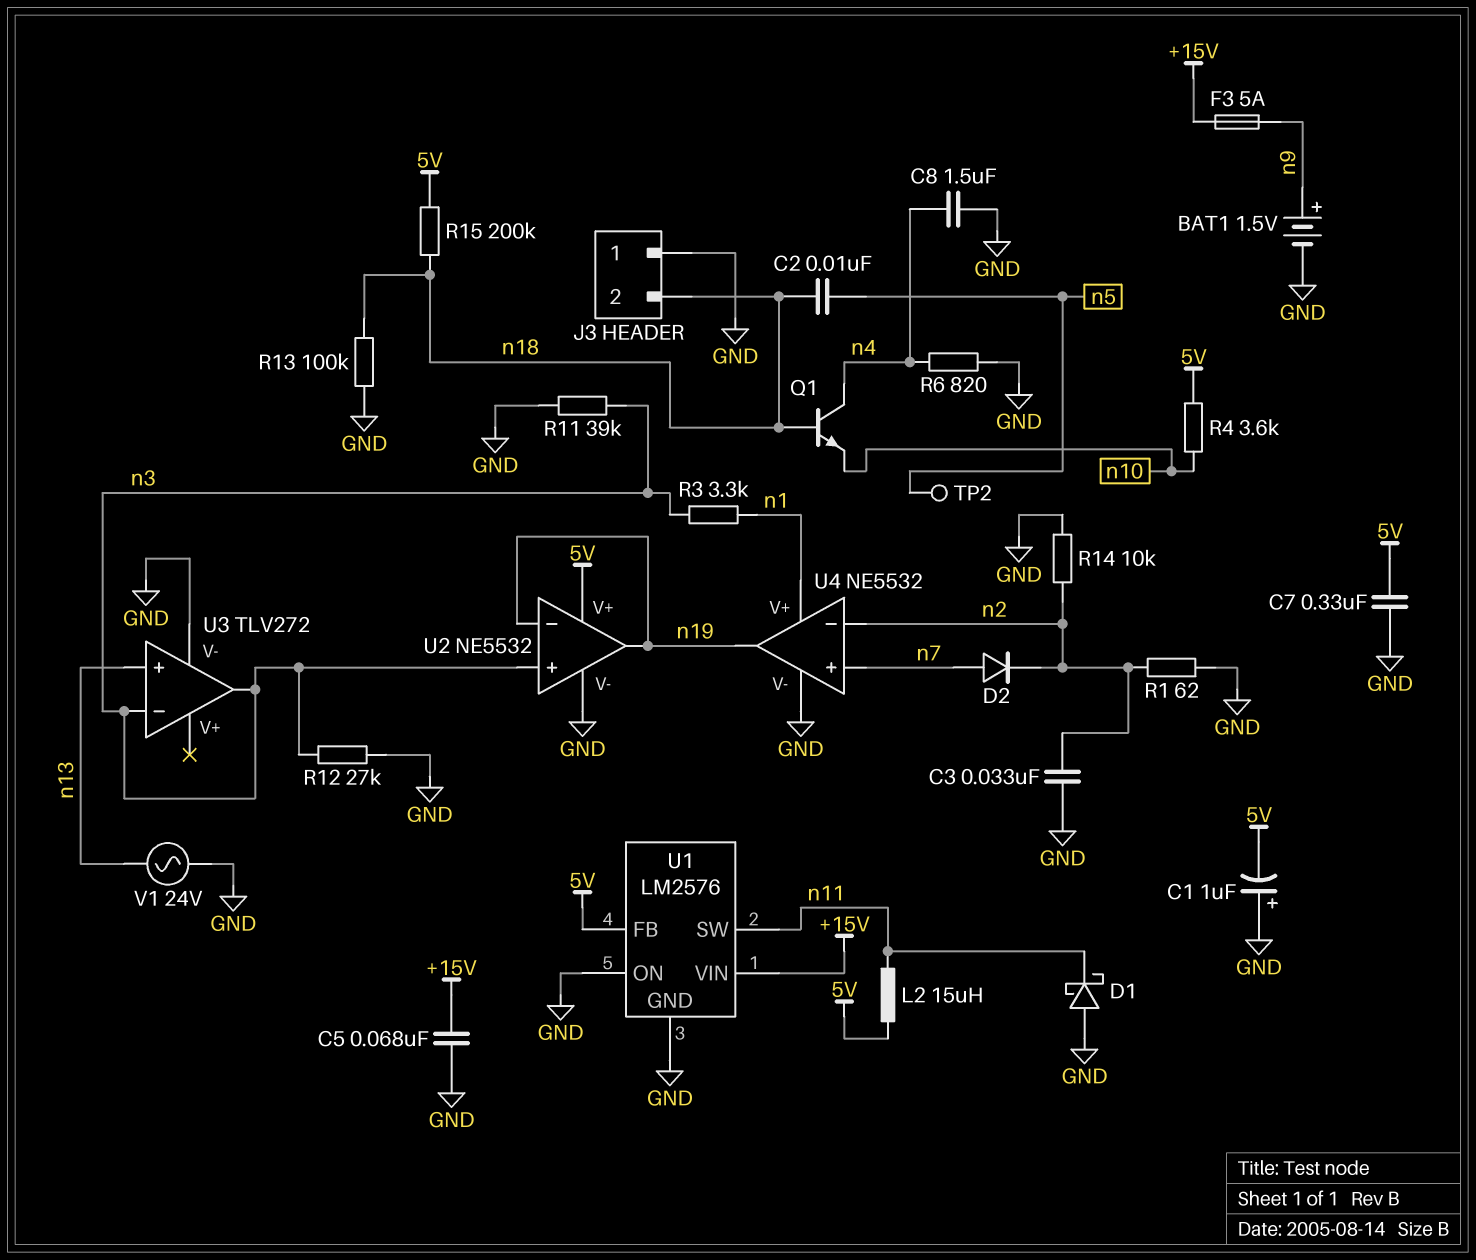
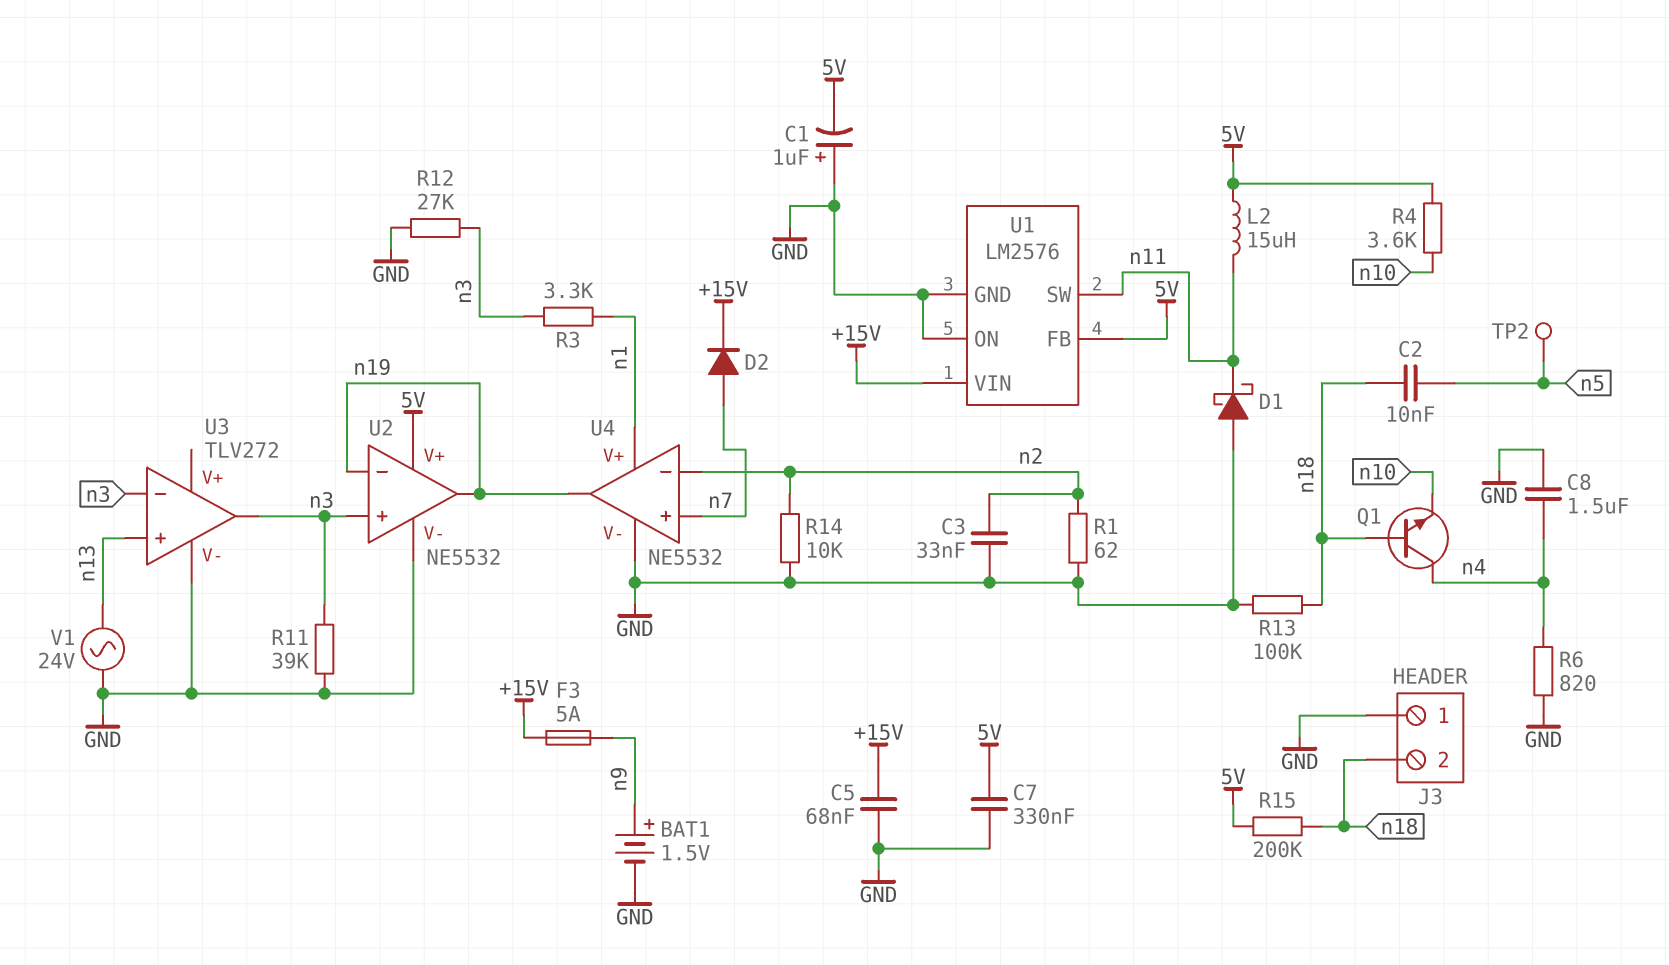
D2: diode (A n7, K n2) -> diode (A n7, K +15V)

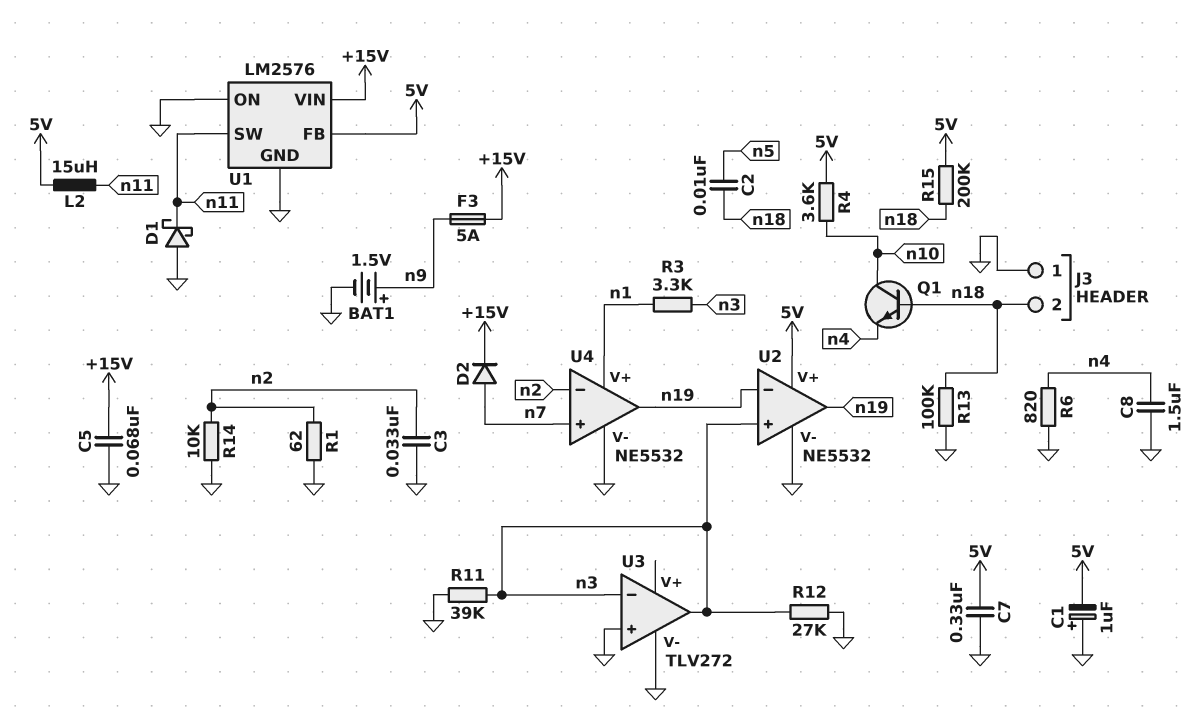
Q1: NPN (B n18, C n4, E n10) -> NPN (B n18, C n10, E n4)
TP2: test point (n5) -> none
U3 pin in+: n13 -> GND
V1: AC 24V (GND, n13) -> none

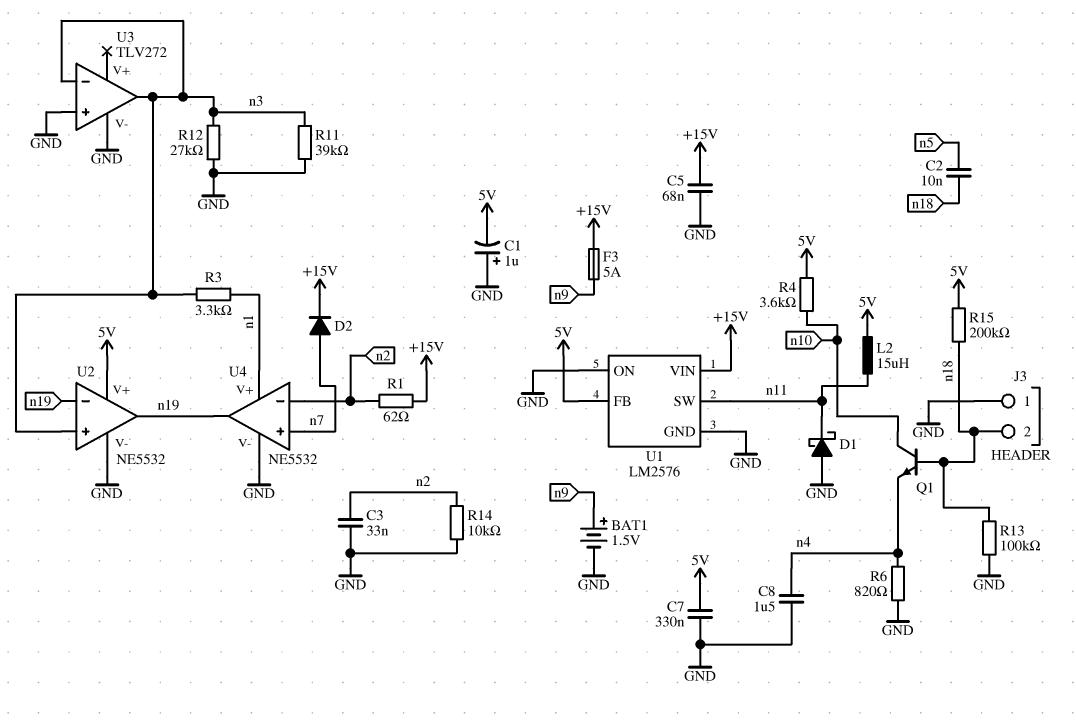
R1: 62 (GND, n2) -> 62 (+15V, n2)

